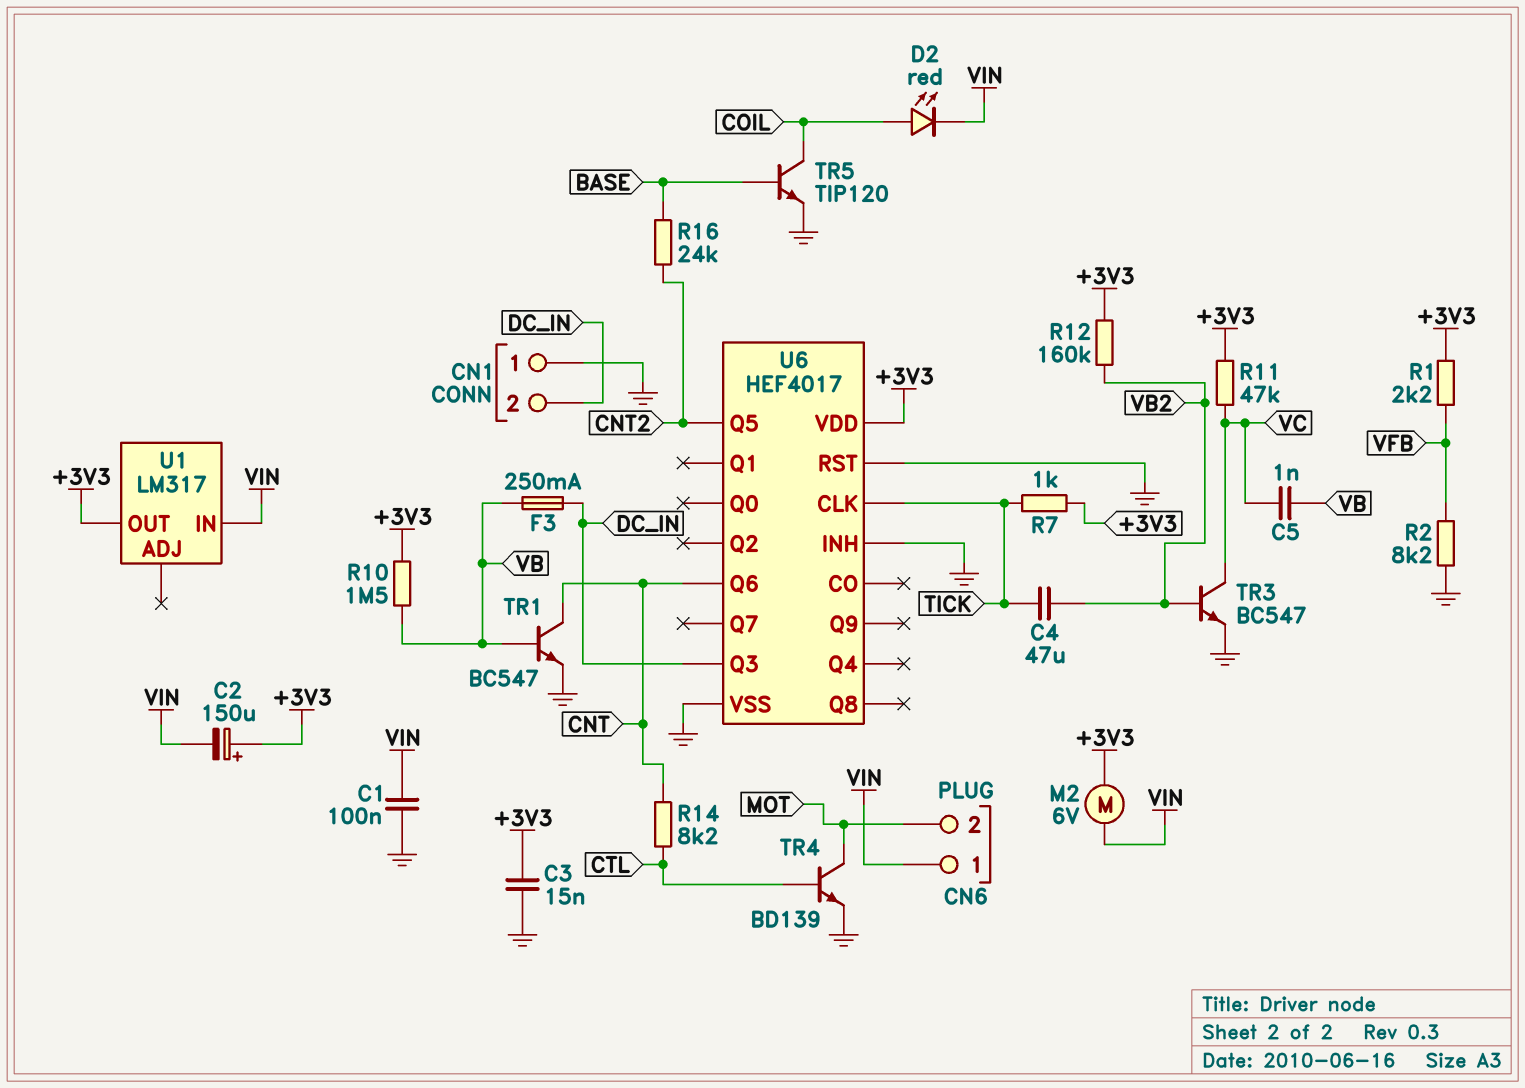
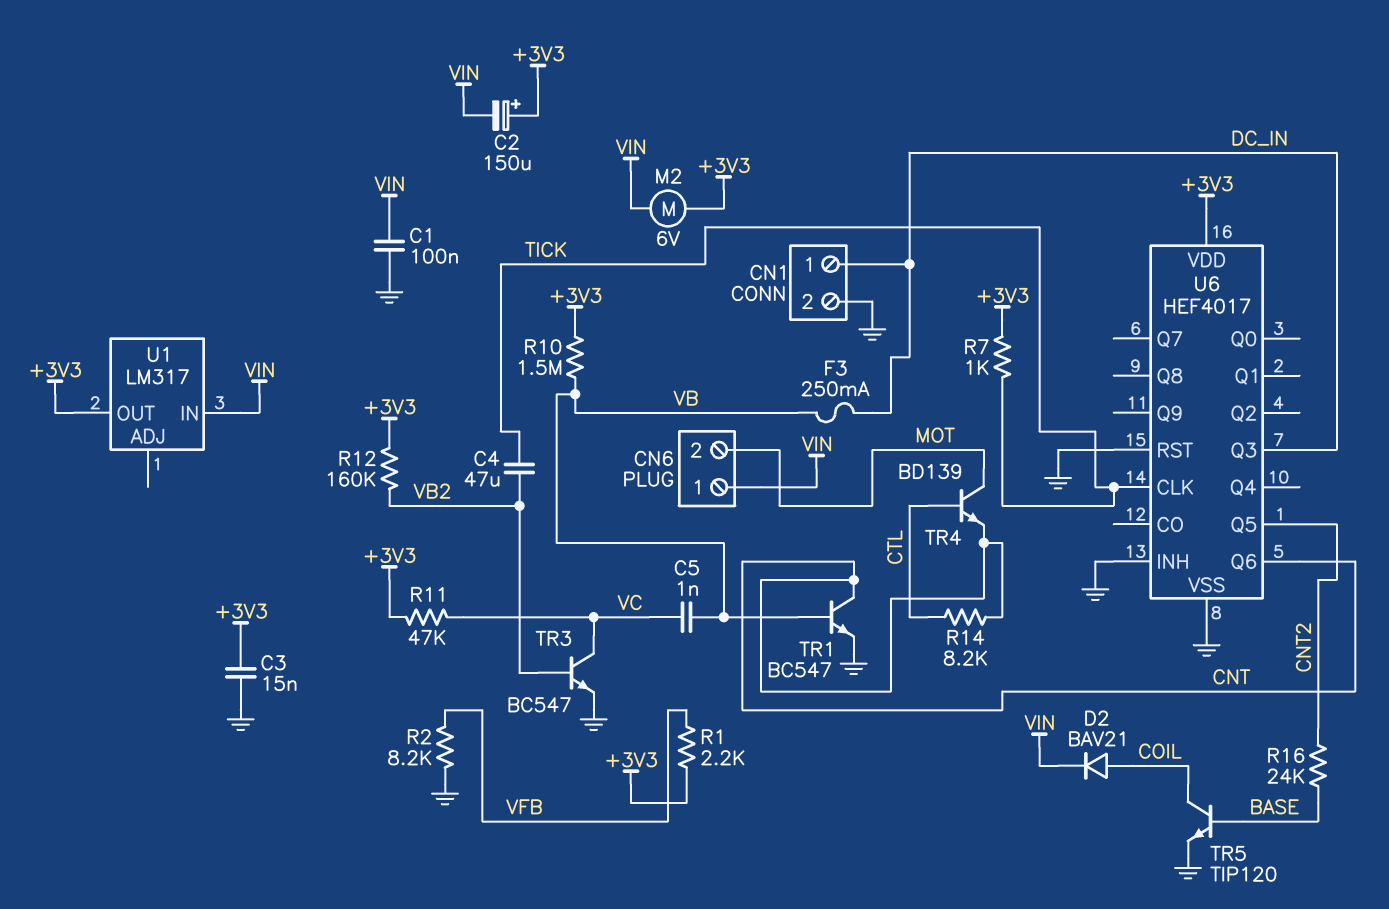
CN1 pin 1: GND -> DC_IN
CN1 pin 2: DC_IN -> GND
D2: LED red (A COIL, K VIN) -> diode BAV21 (A COIL, K VIN)
TR4: NPN BD139 (B CTL, C MOT, E GND) -> NPN BD139 (B CTL, C MOT, E CNT)

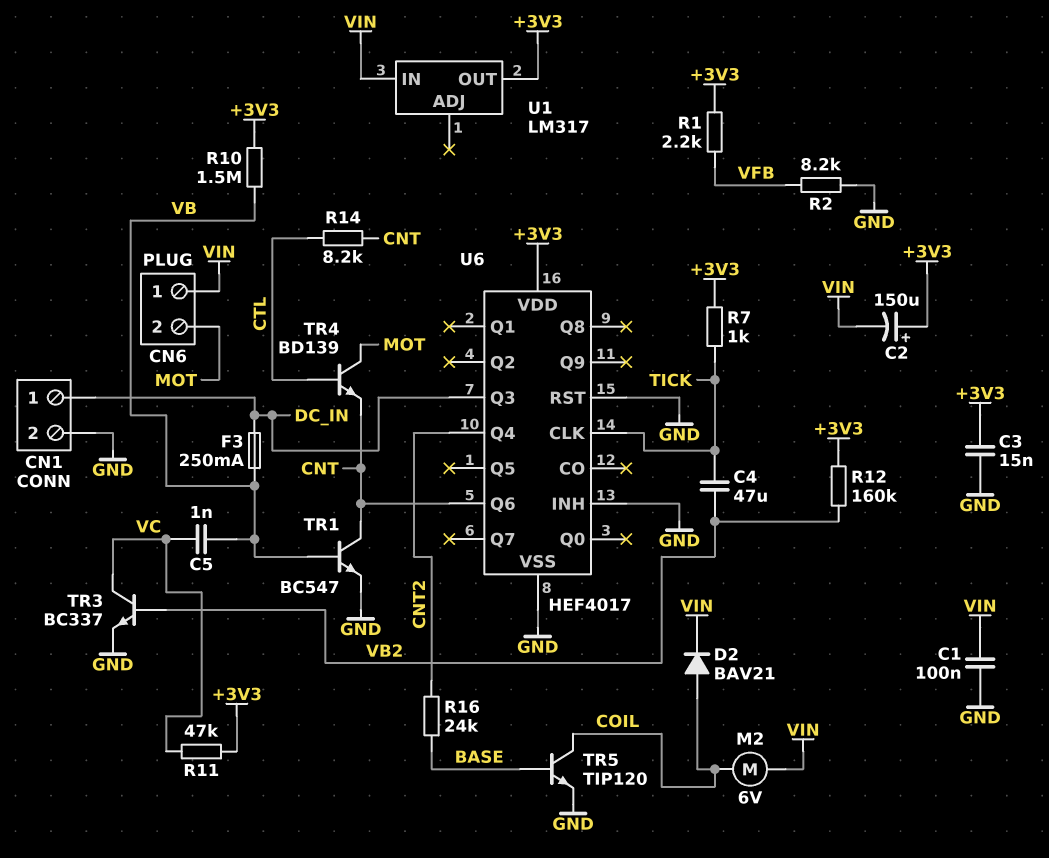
M2: motor 6V (+3V3, VIN) -> motor 6V (COIL, VIN)
TR3: NPN BC547 (B VB2, C VC, E GND) -> NPN BC337 (B VB2, C VC, E GND)
U6 pin Q4: none -> CNT2
U6 pin Q5: CNT2 -> none

